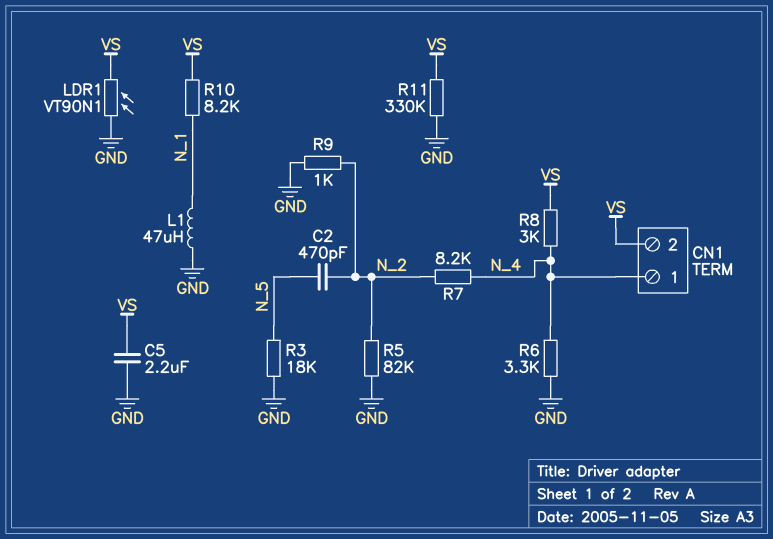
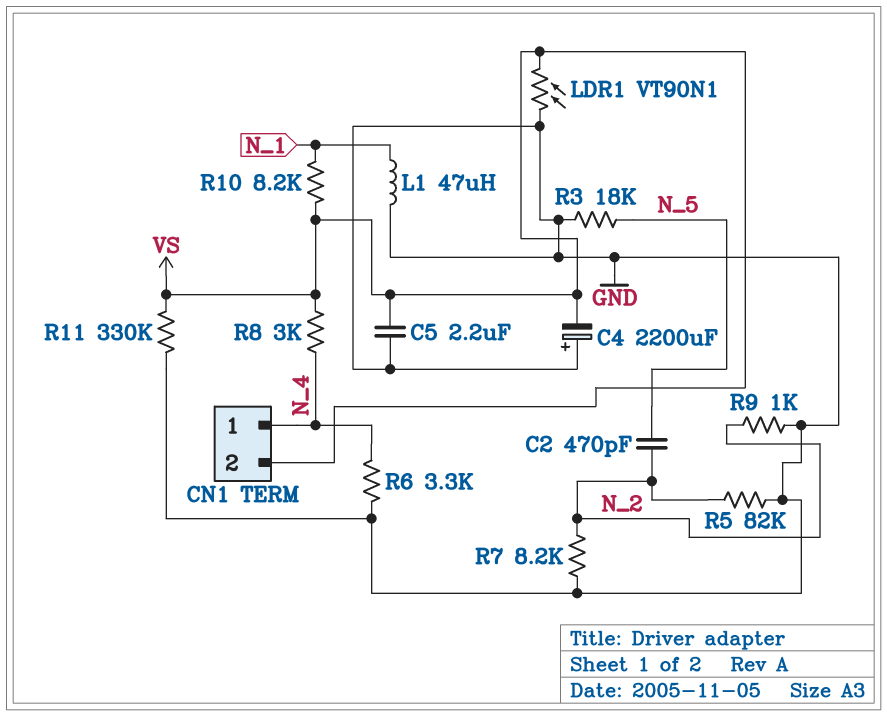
C4: none -> 2200uF (plus GND, minus VS)
R7: 8.2k (N_2, N_4) -> 8.2k (GND, N_2)

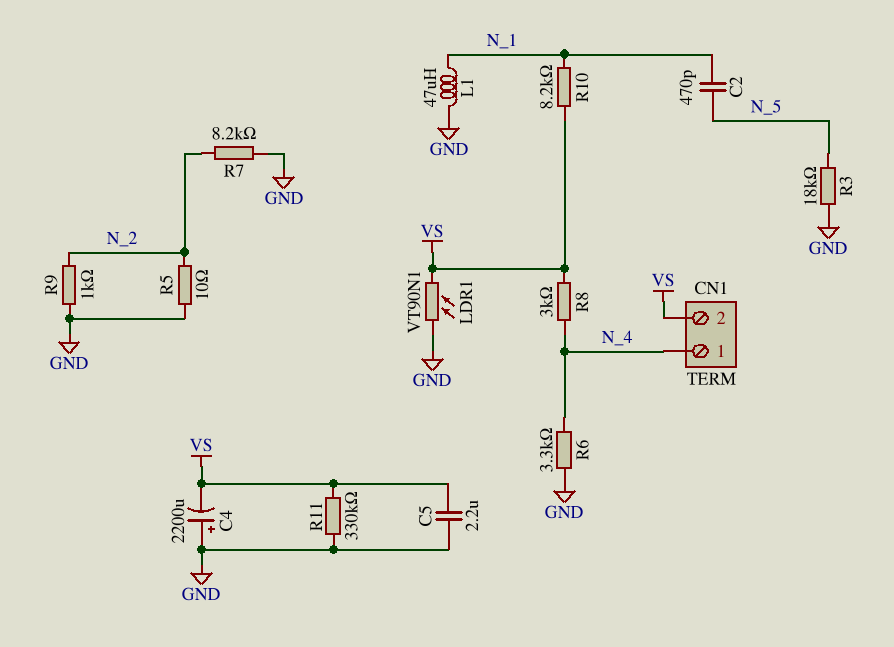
C2: 470pF (N_2, N_5) -> 470pF (N_1, N_5)
R5: 82k (GND, N_2) -> 10 (GND, N_2)

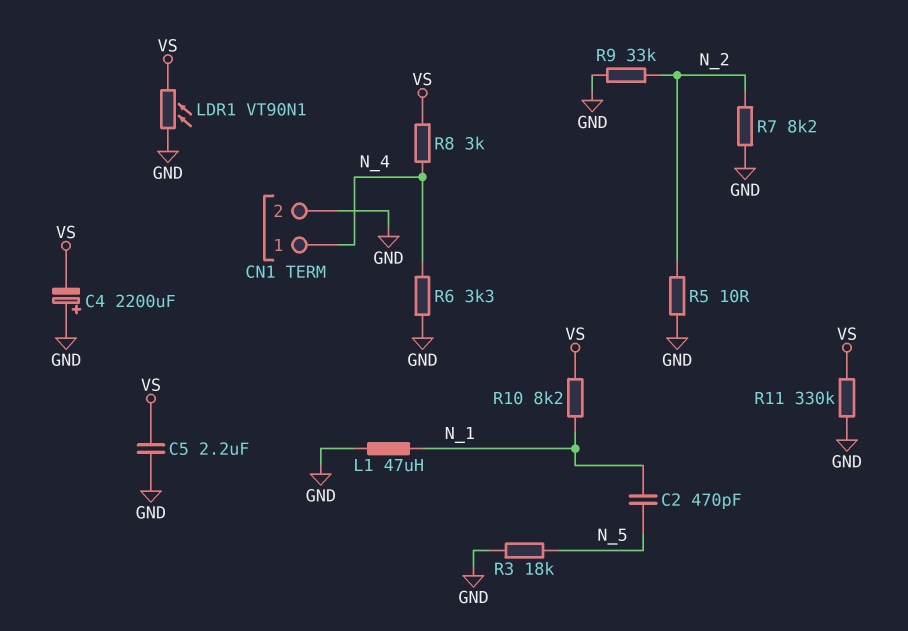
CN1 pin 2: VS -> GND
R9: 1k (GND, N_2) -> 33k (GND, N_2)

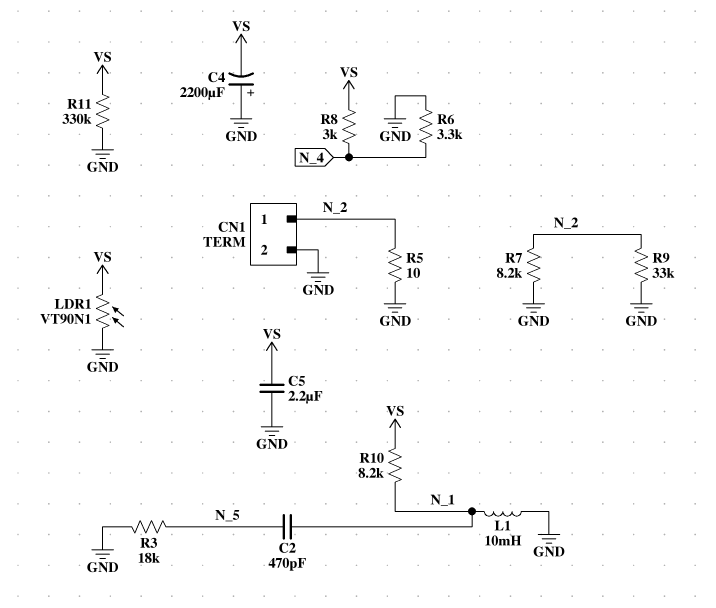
CN1 pin 1: N_4 -> N_2
L1: 47uH (GND, N_1) -> 10mH (GND, N_1)

